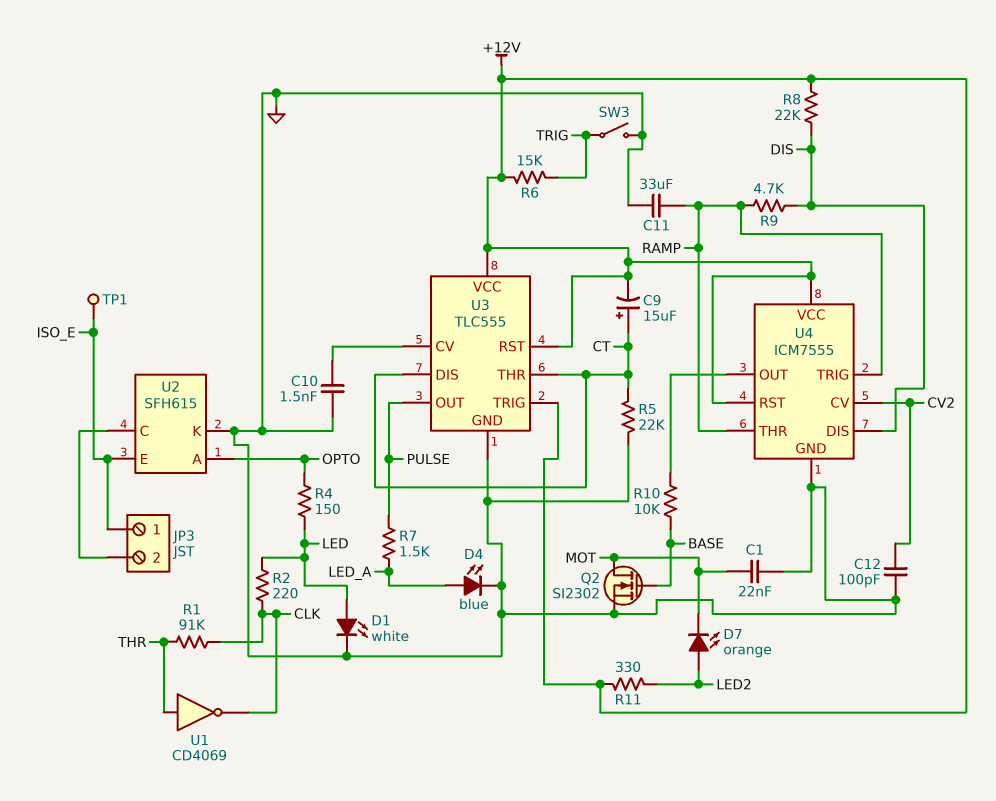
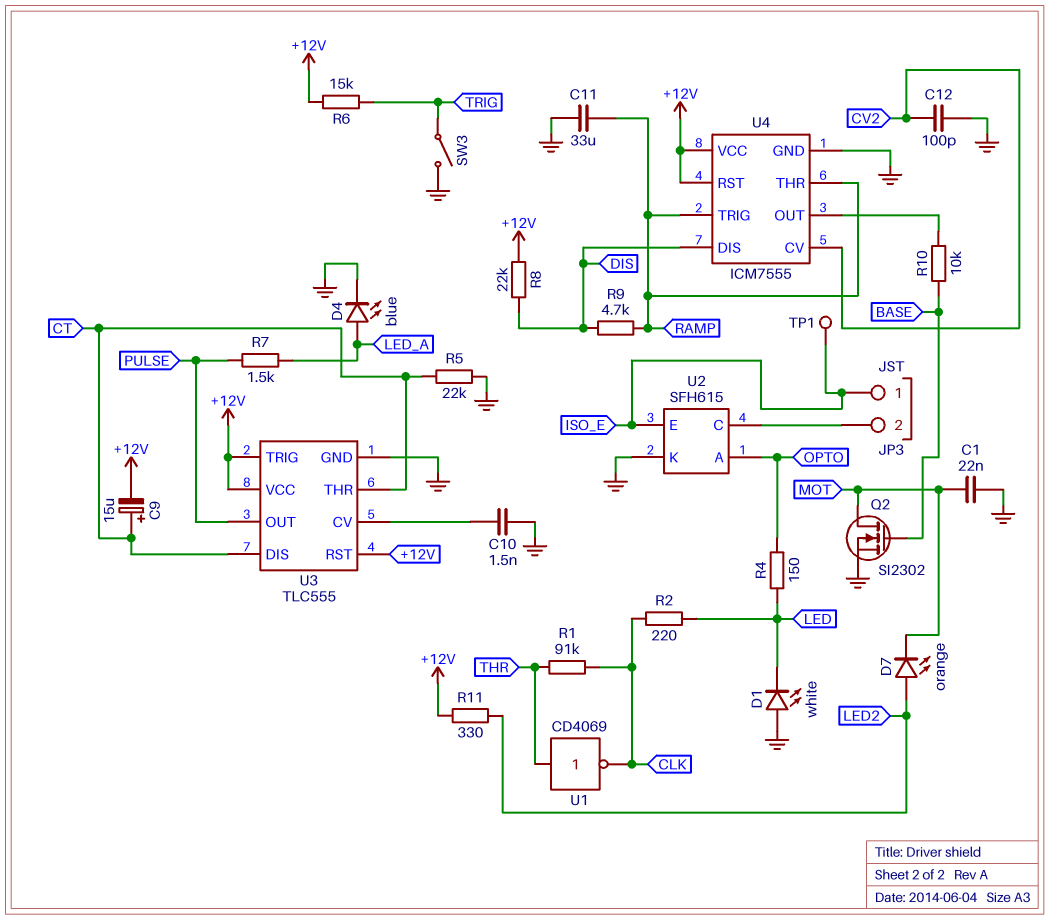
D1: LED white (A LED, K GND) -> LED white (A GND, K LED)

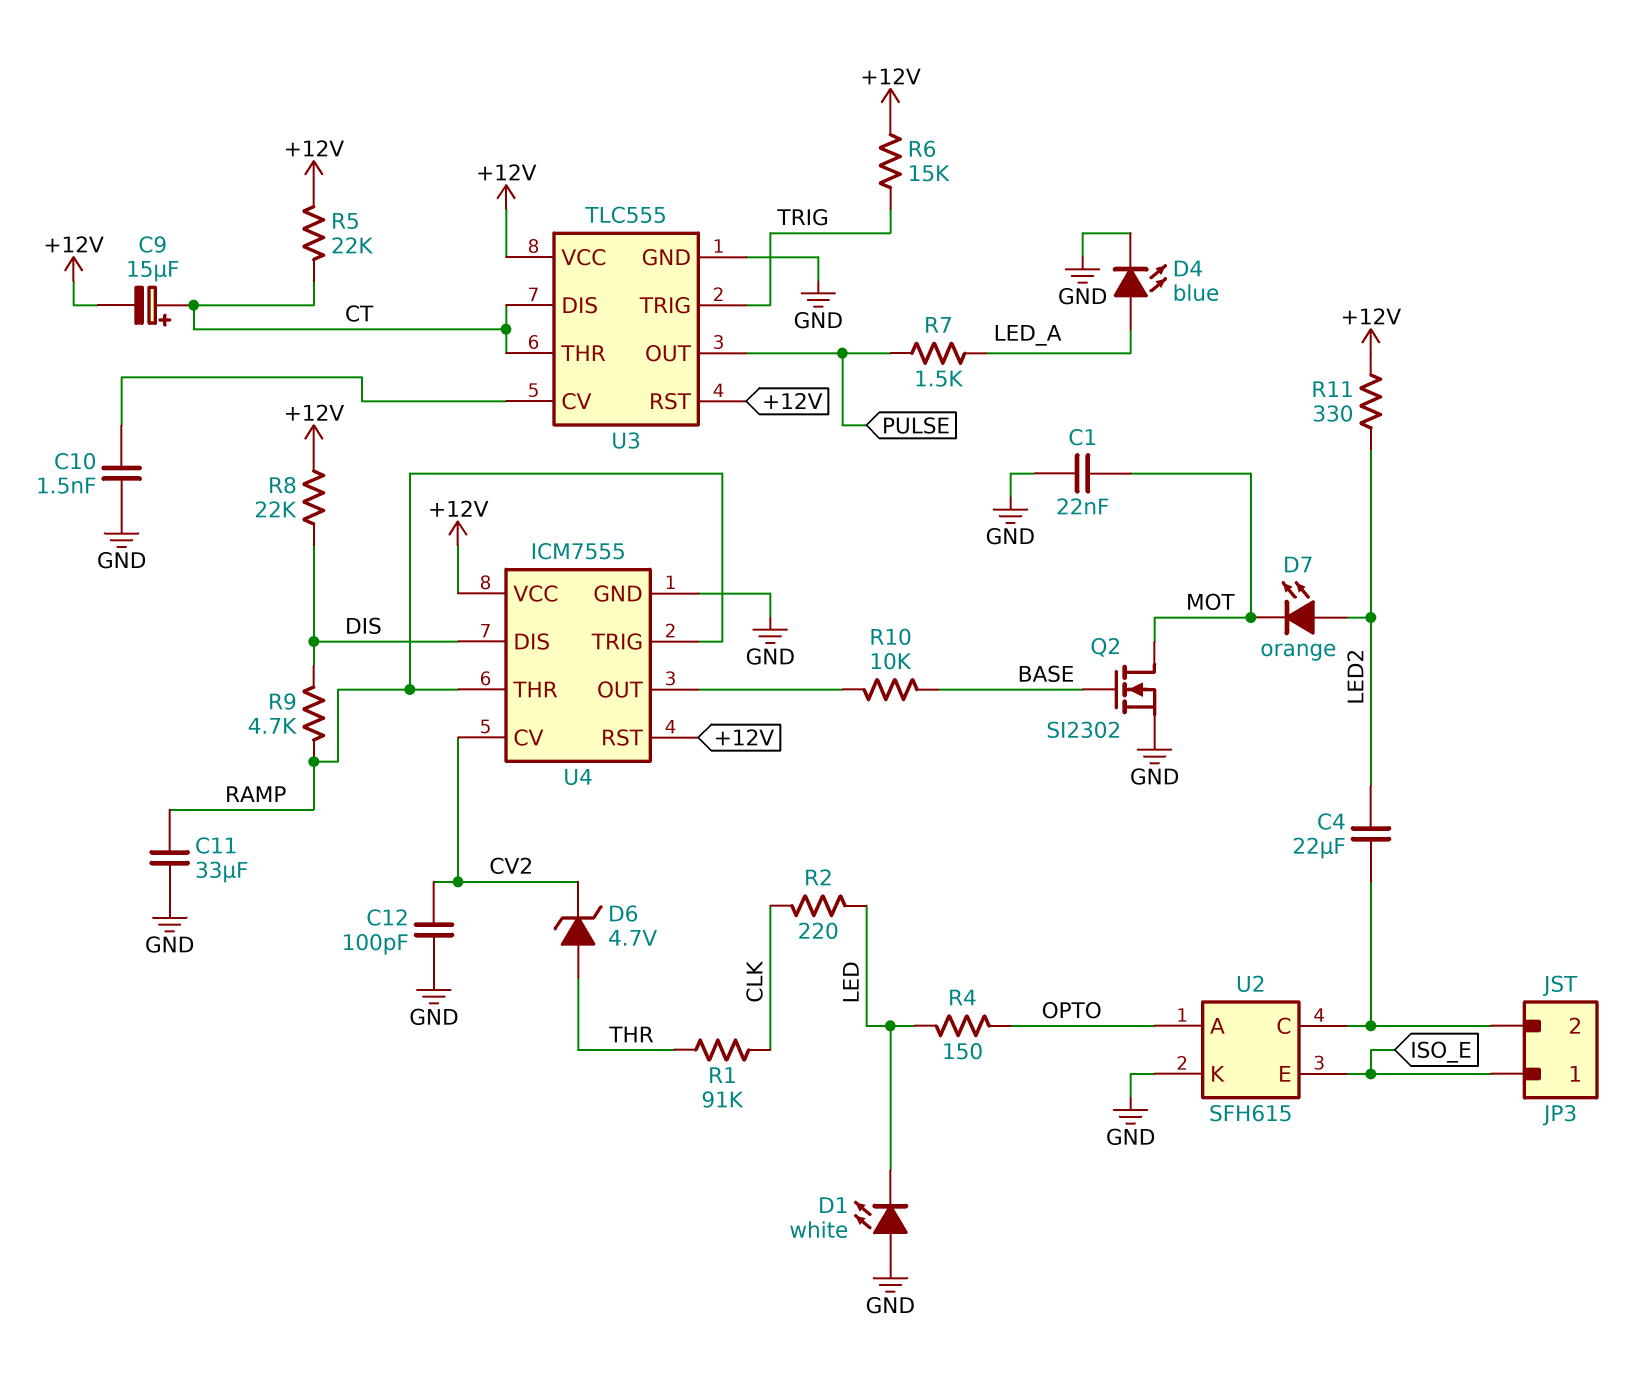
C4: none -> 22uF (JP3/2, LED2)
D6: none -> zener 4.7V (A THR, K CV2)
R5: 22k (CT, GND) -> 22k (+12V, CT)
SW3: switch (GND, TRIG) -> none
TP1: test point (ISO_E) -> none
U1: NOT CD4069 (in THR, out CLK) -> none
U3 pin TRIG: +12V -> TRIG

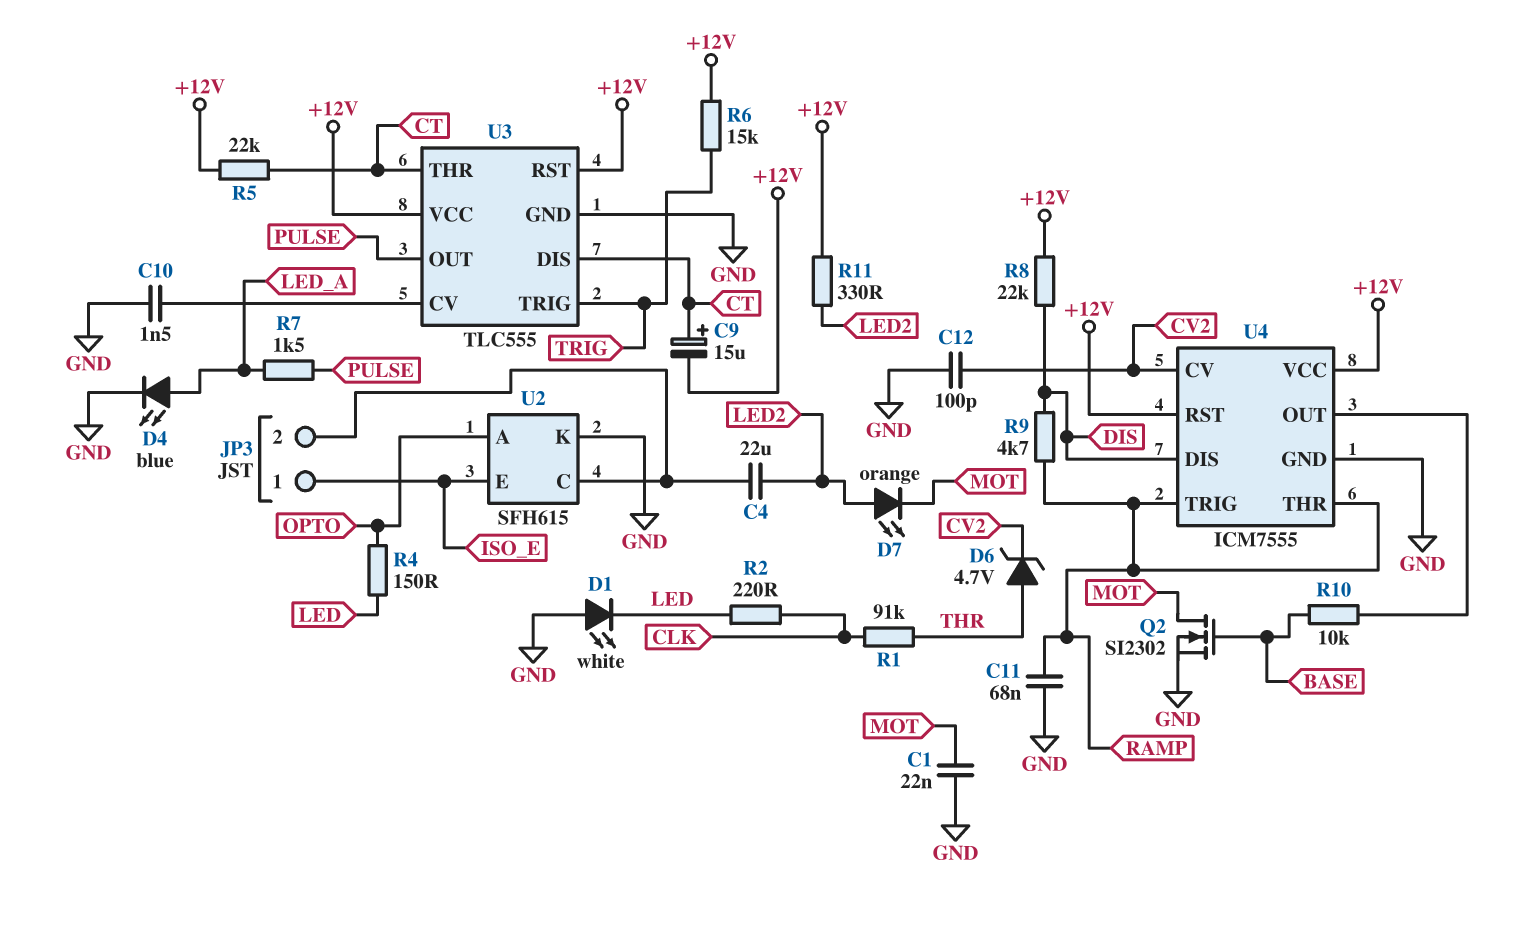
C11: 33uF (GND, RAMP) -> 68nF (GND, RAMP)

